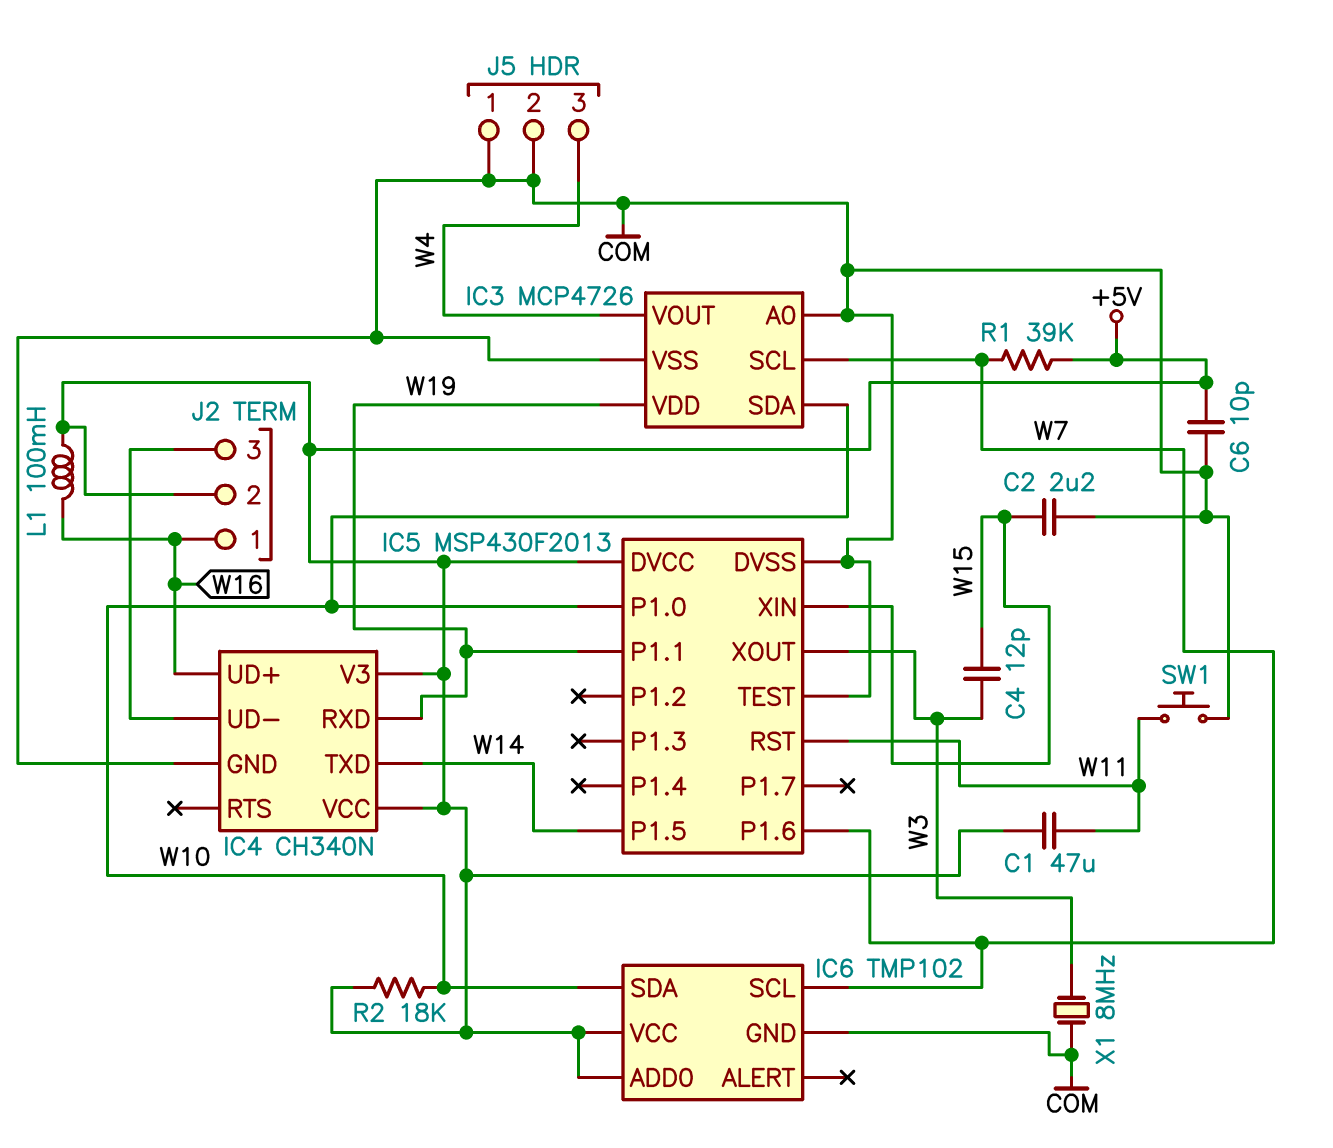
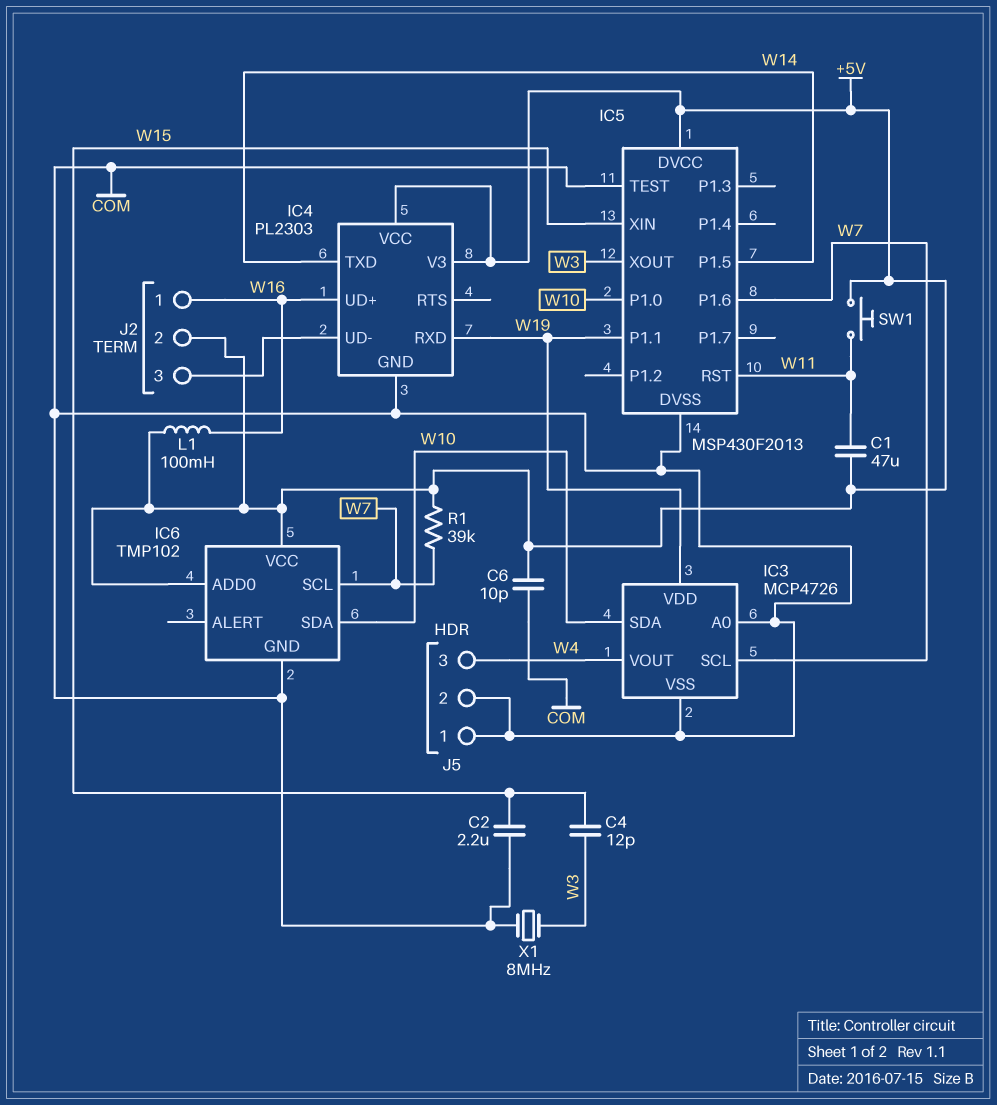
IC4: CH340N -> PL2303
R2: 18k (+5V, W10) -> none
SW1: button (COM, W11) -> button (+5V, W11)

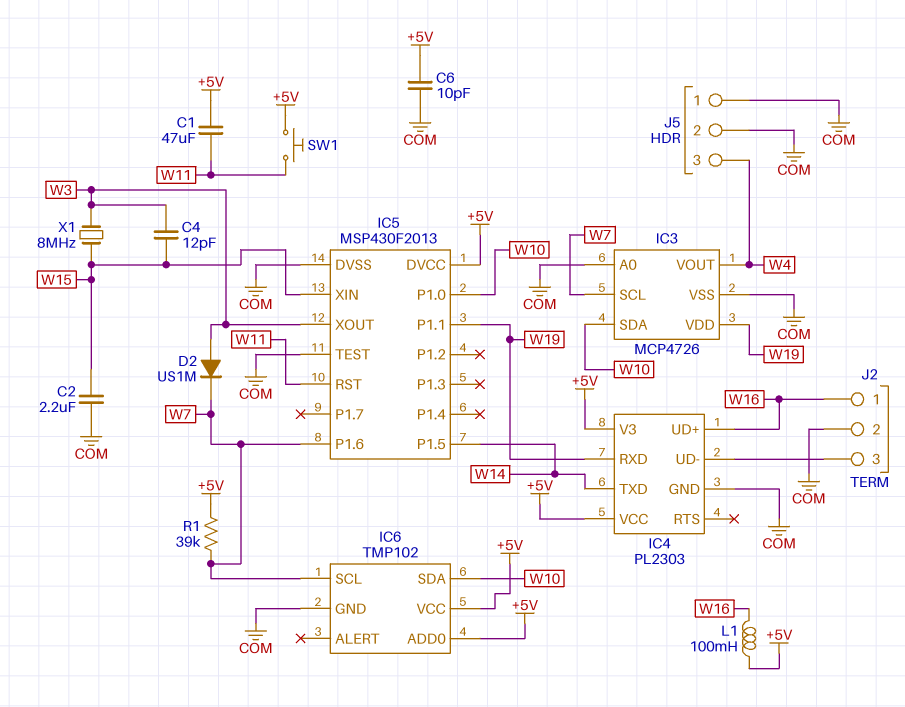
D2: none -> diode US1M (A W3, K W7)
J2 pin 2: +5V -> COM
X1: 8MHz (COM, W3) -> 8MHz (W3, W15)

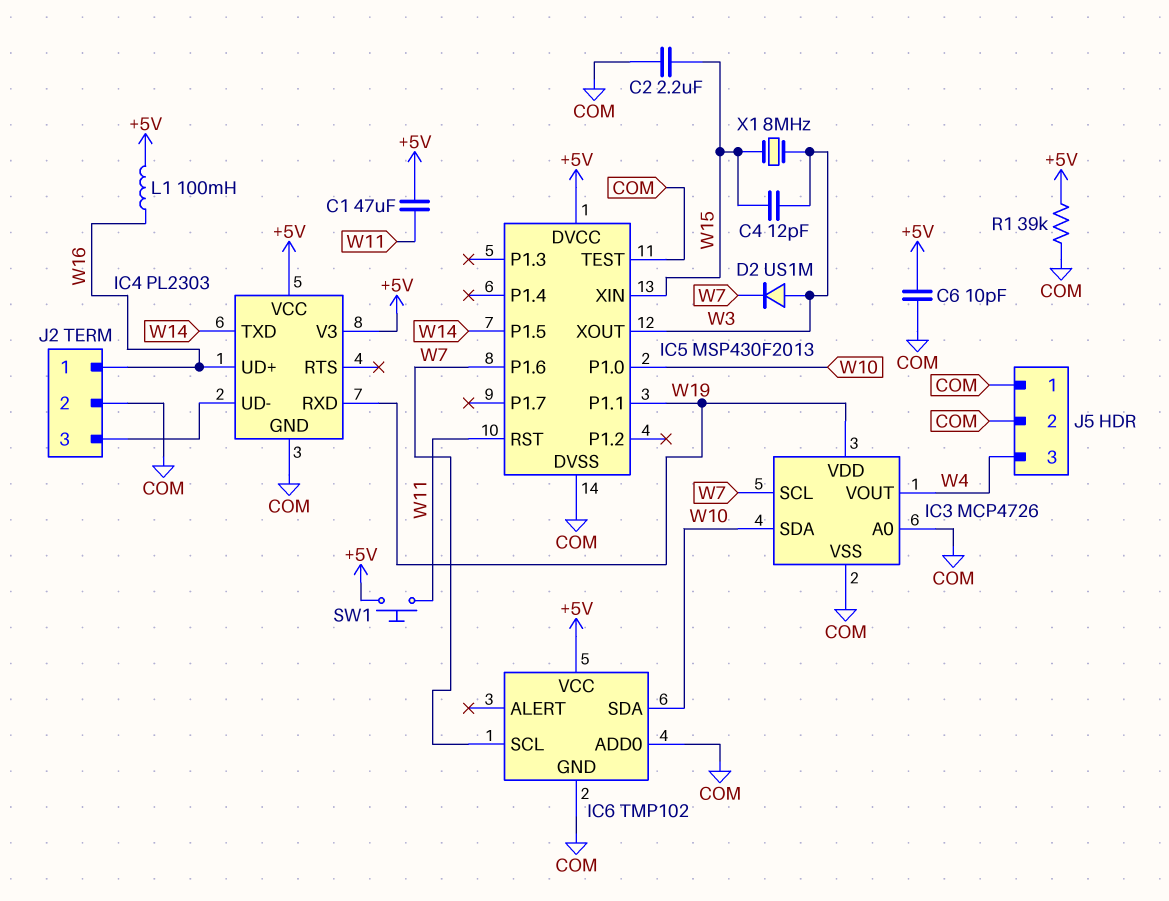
IC6 pin ADD0: +5V -> COM
R1: 39k (+5V, W7) -> 39k (+5V, COM)

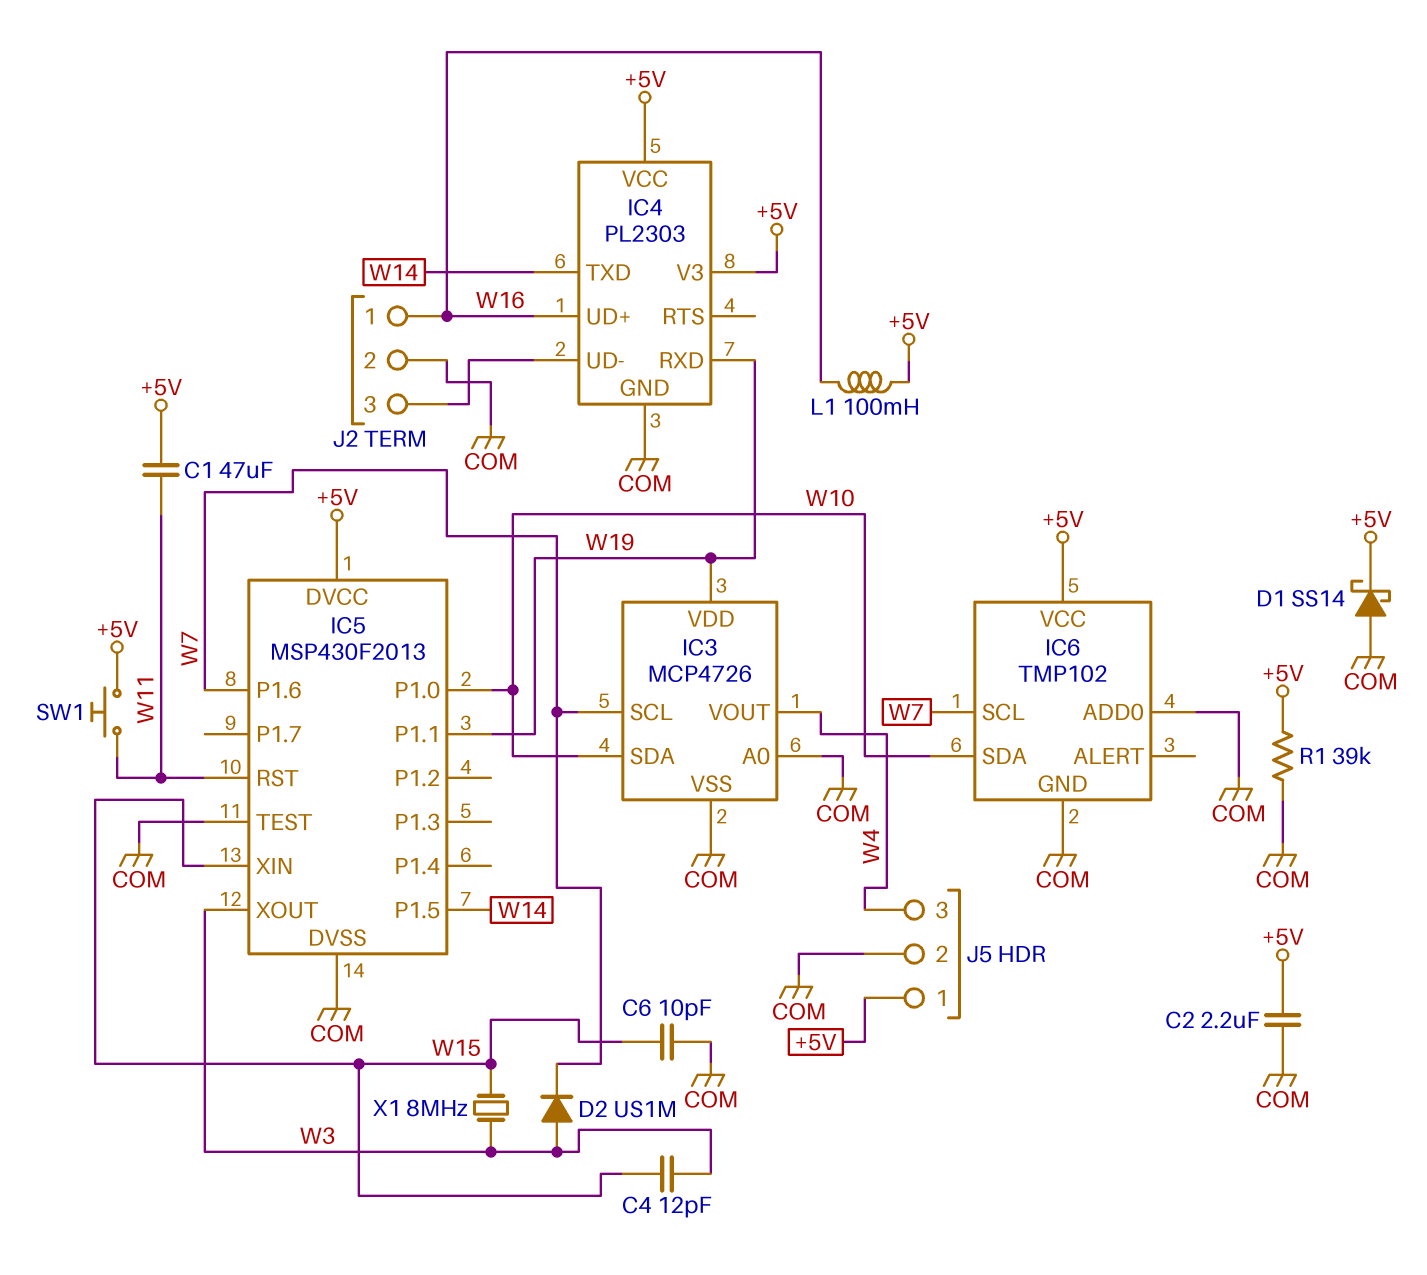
C2: 2.2uF (COM, W15) -> 2.2uF (+5V, COM)
C6: 10pF (+5V, COM) -> 10pF (COM, W15)
D1: none -> schottky SS14 (A COM, K +5V)
J5 pin 1: COM -> +5V

